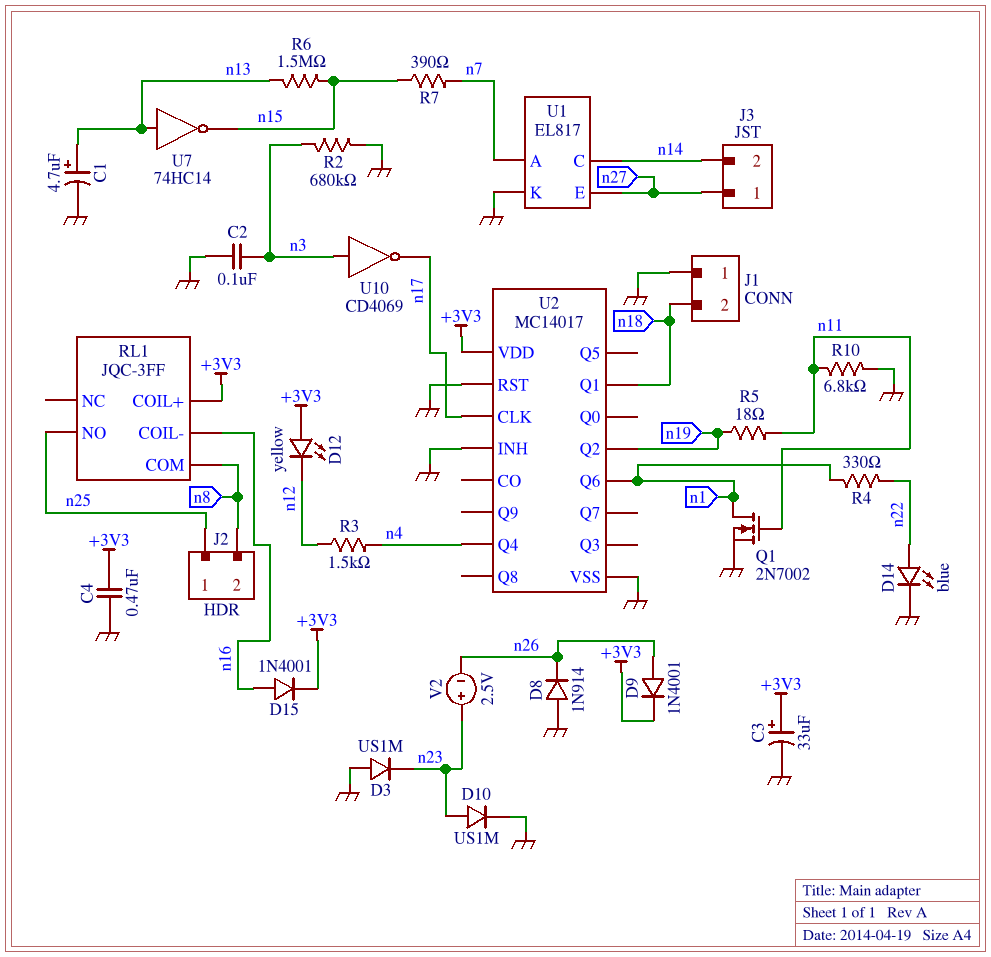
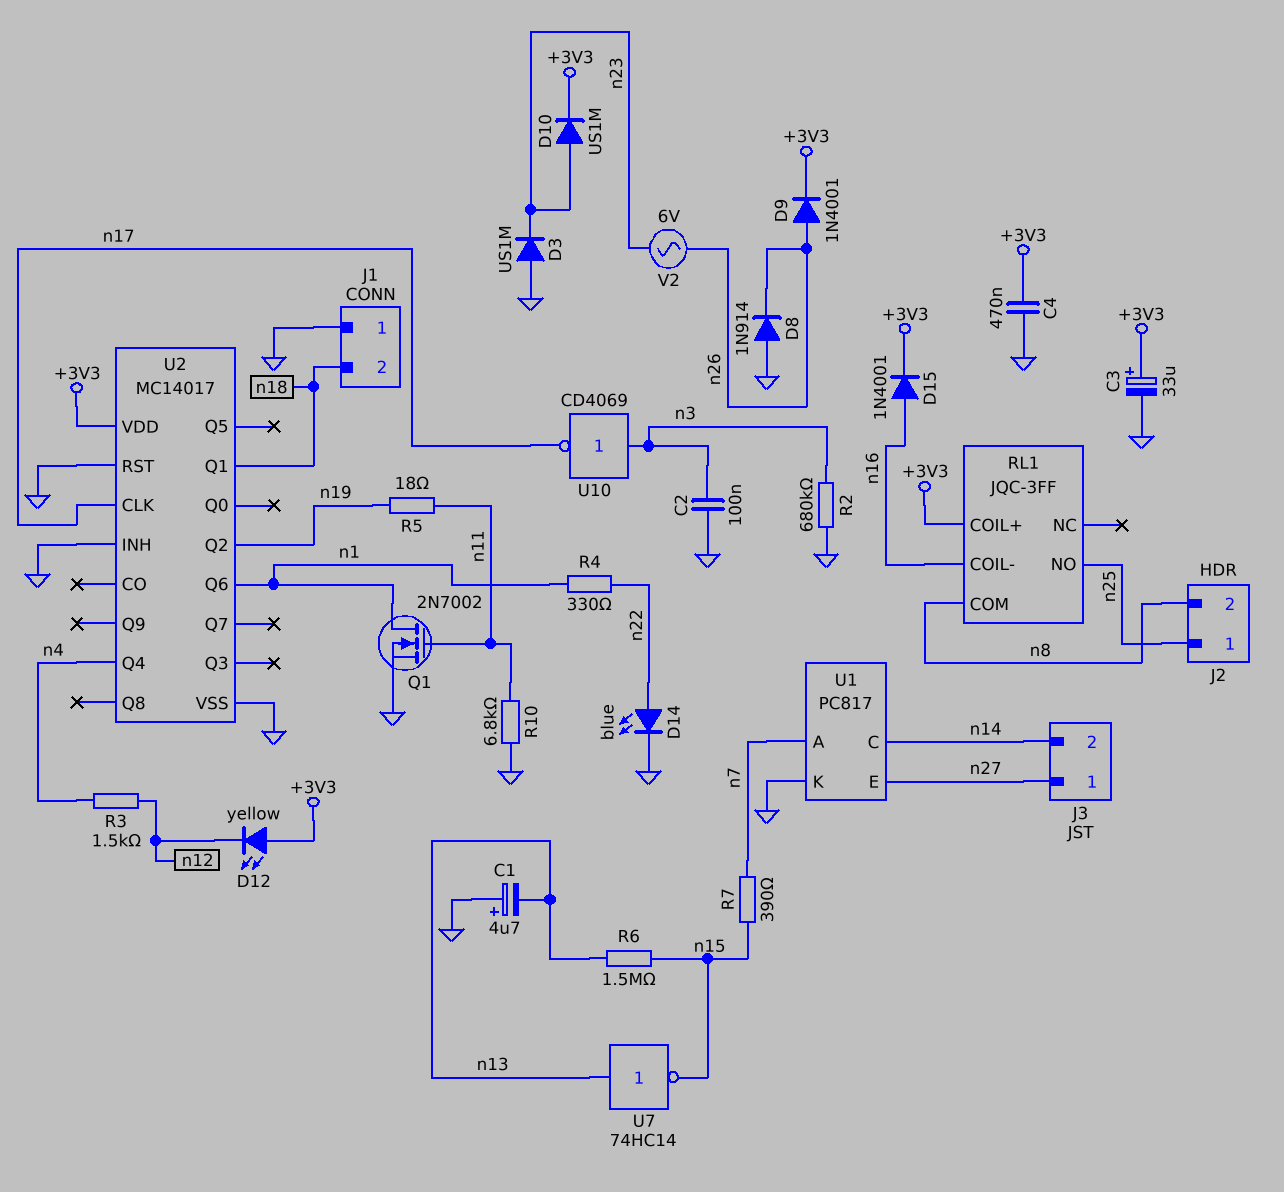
C1: 4.7uF (plus n13, minus GND) -> 4.7uF (plus GND, minus n13)
D10: diode US1M (A n23, K GND) -> diode US1M (A n23, K +3V3)
U1: EL817 -> PC817
V2: 2.5V (plus n23, minus n26) -> AC 6V (n23, n26)

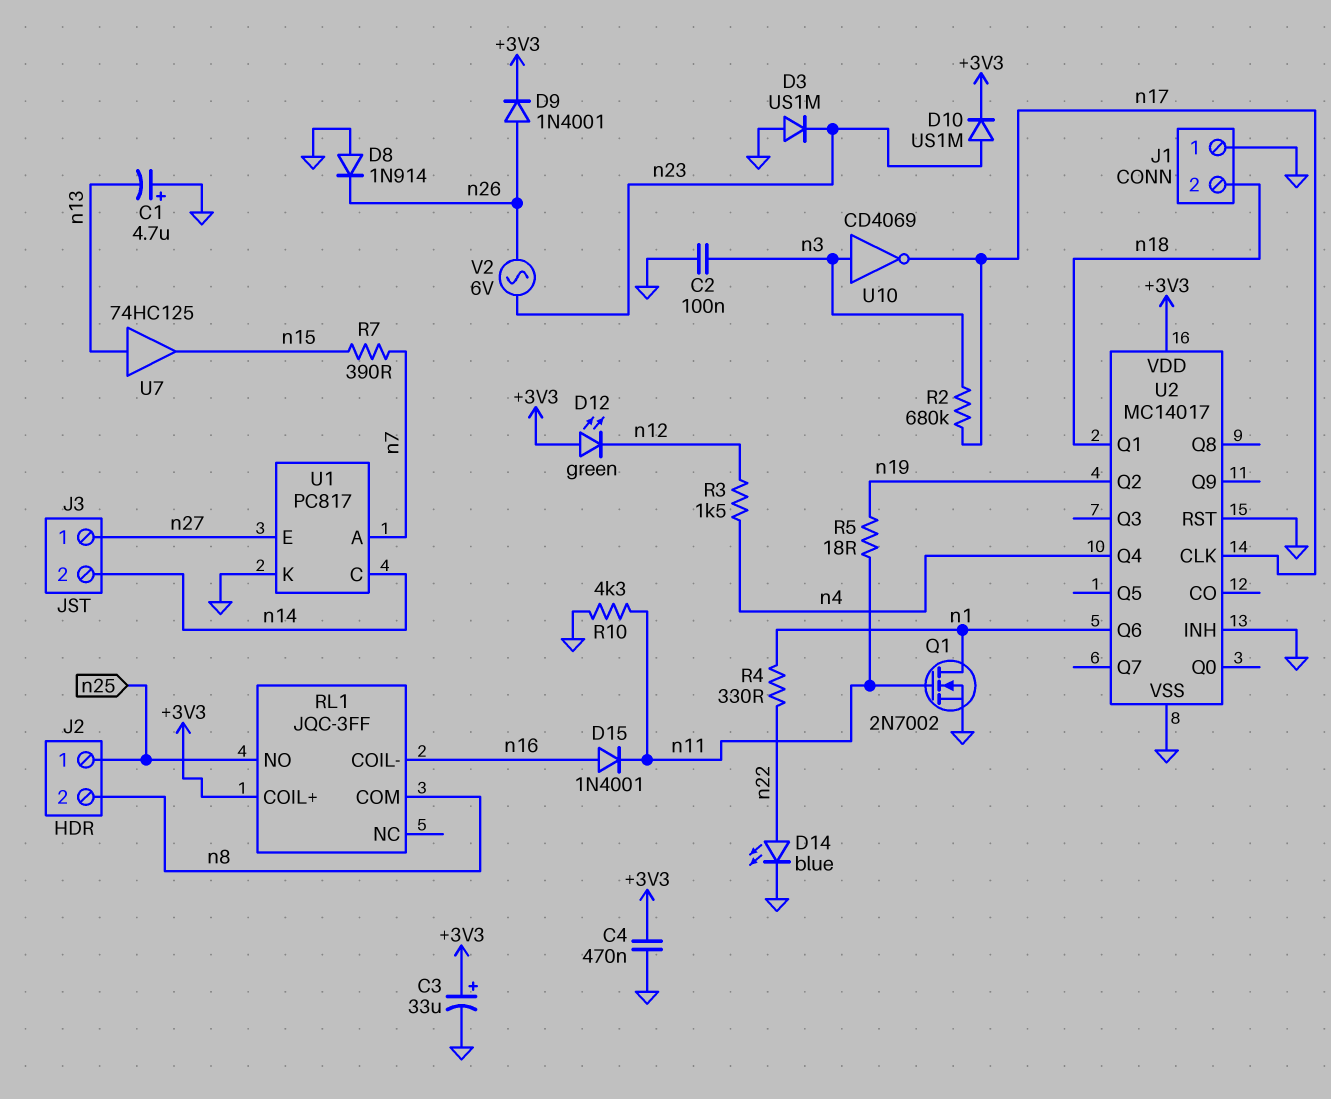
D12: LED yellow (A +3V3, K n12) -> LED green (A +3V3, K n12)
D15: diode 1N4001 (A n16, K +3V3) -> diode 1N4001 (A n16, K n11)
R2: 680k (GND, n3) -> 680k (n3, n17)
R6: 1.5M (n13, n15) -> none
R10: 6.8k (GND, n11) -> 4.3k (GND, n11)
U7: NOT 74HC14 (in n13, out n15) -> buffer 74HC125 (in n13, out n15)

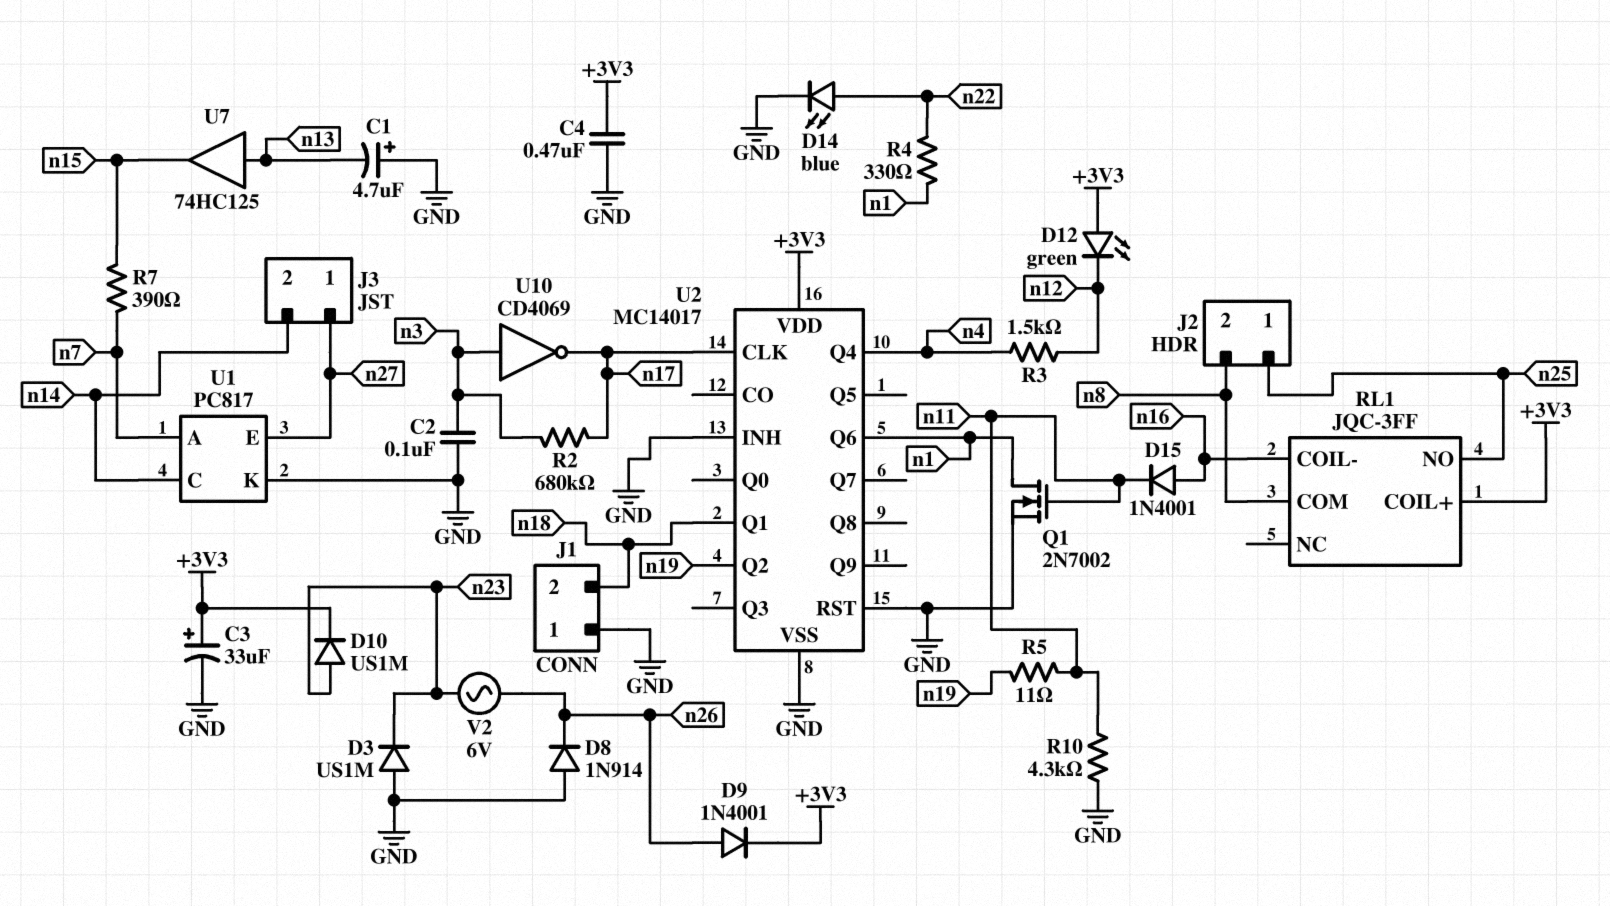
R5: 18 (n11, n19) -> 11 (n11, n19)

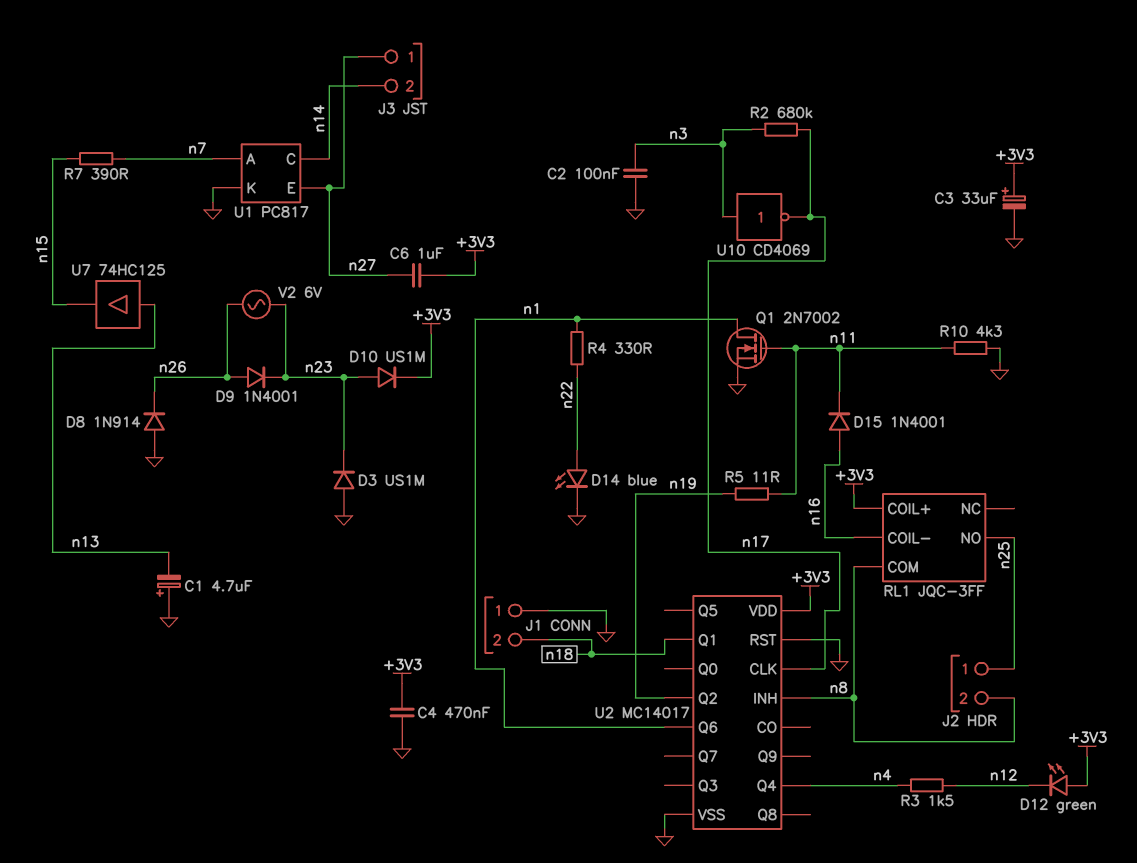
C6: none -> 1uF (+3V3, n27)
D9: diode 1N4001 (A n26, K +3V3) -> diode 1N4001 (A n26, K n23)
U2 pin INH: GND -> n8

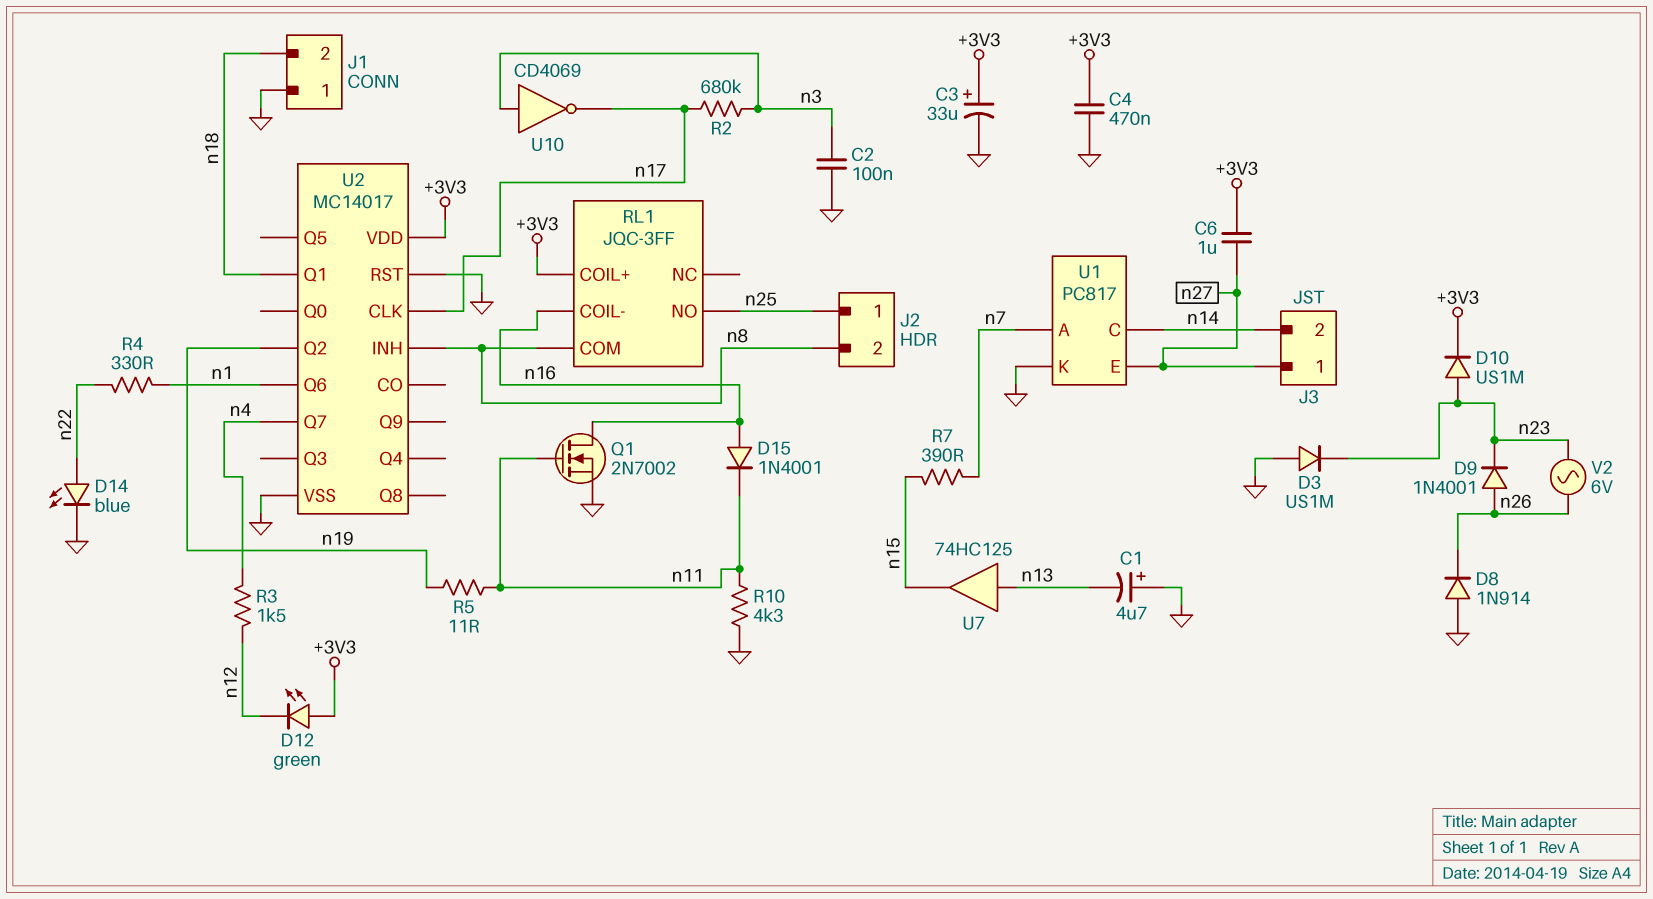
Q1: NMOS 2N7002 (G n11, D n1, S GND) -> NMOS 2N7002 (G n11, D n16, S GND)
U2 pin Q4: n4 -> none
U2 pin Q7: none -> n4

